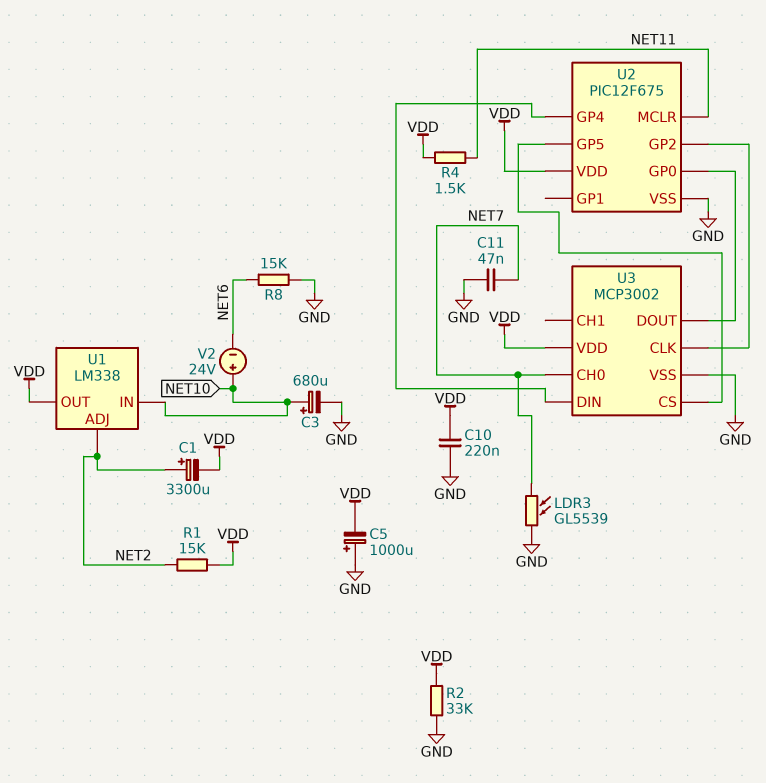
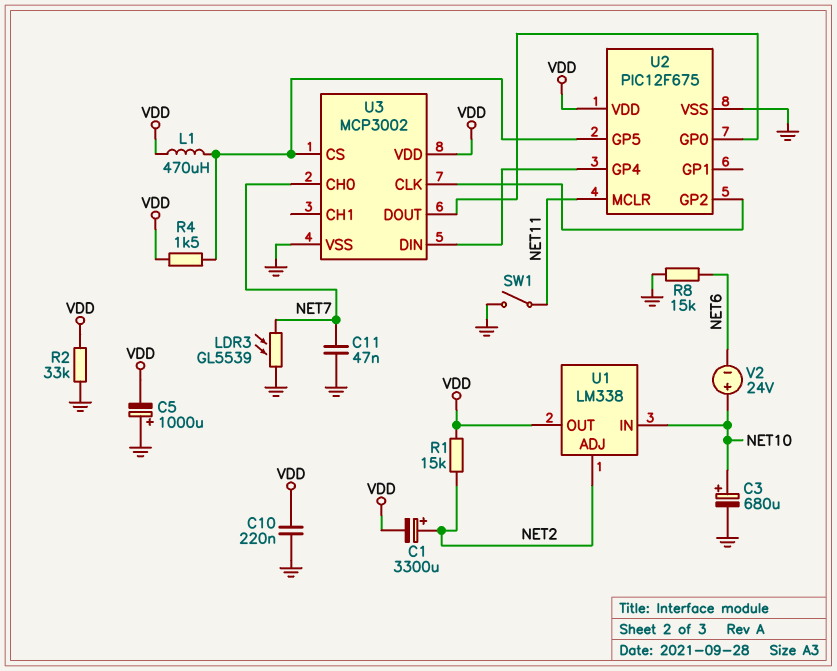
L1: none -> 470uH (U2/GP5, VDD)
R4: 1.5k (NET11, VDD) -> 1.5k (U2/GP5, VDD)
SW1: none -> switch (GND, NET11)

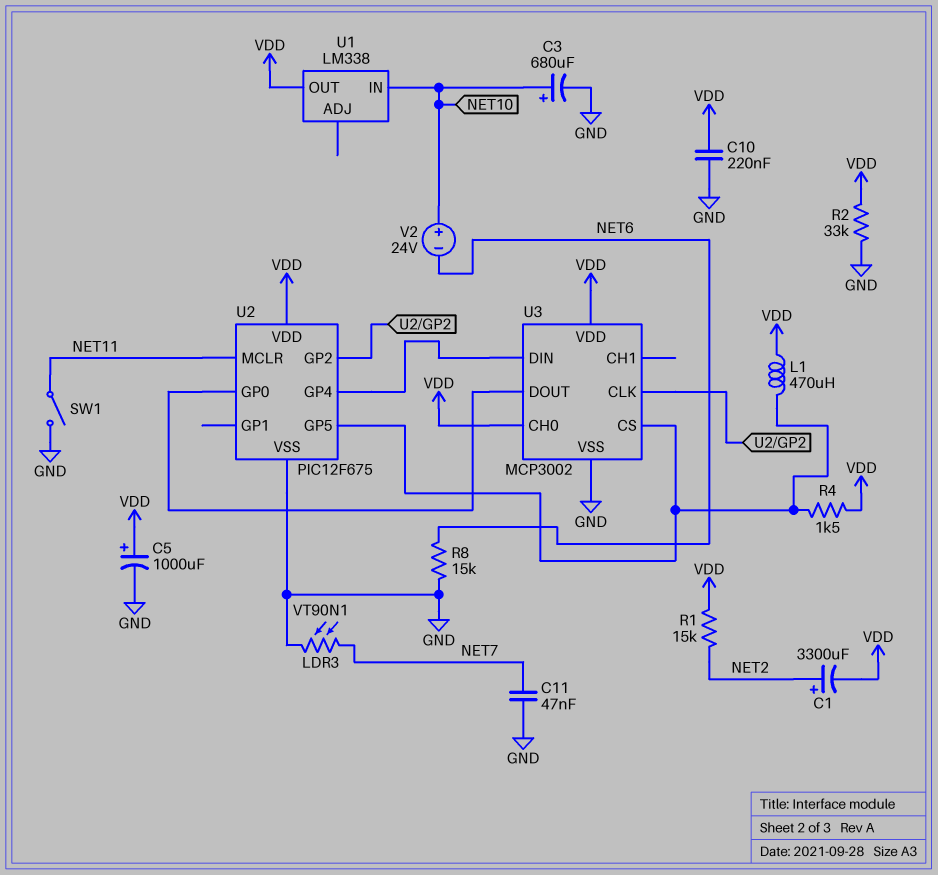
C5: 1000uF (plus GND, minus VDD) -> 1000uF (plus VDD, minus GND)
LDR3: GL5539 (GND, NET7) -> VT90N1 (GND, NET7)
U1 pin ADJ: NET2 -> none
U3 pin CH0: NET7 -> VDD

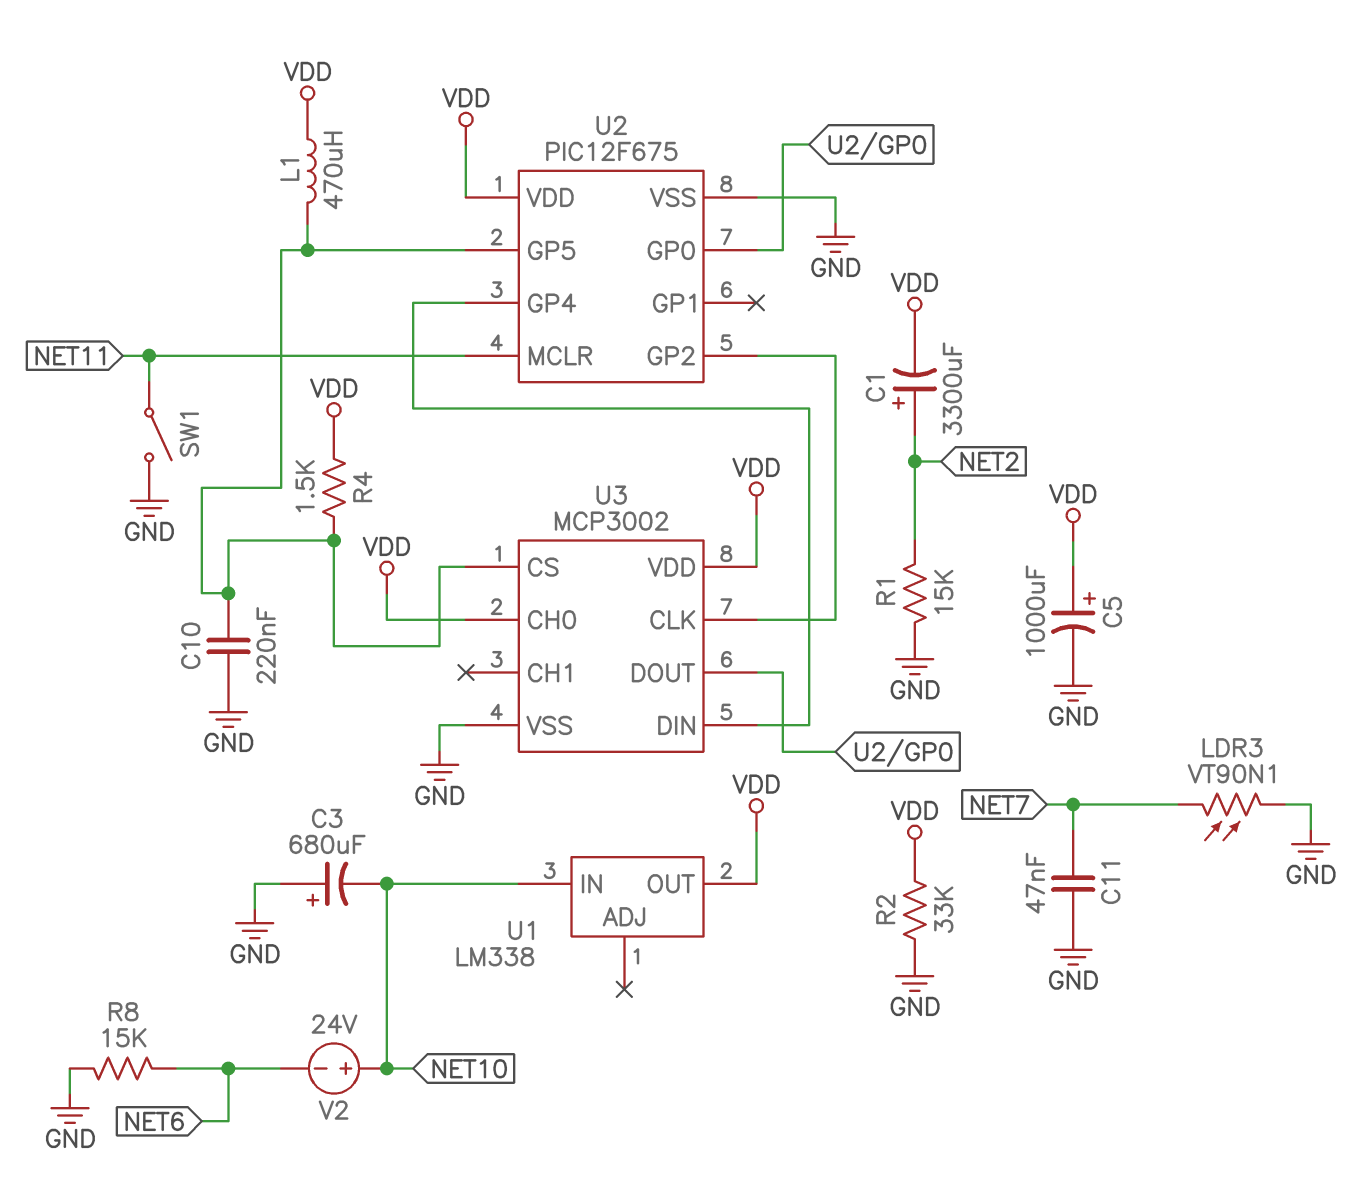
C3: 680uF (plus NET10, minus GND) -> 680uF (plus GND, minus NET10)
C10: 220nF (GND, VDD) -> 220nF (GND, U2/GP5)
R1: 15k (NET2, VDD) -> 15k (GND, NET2)

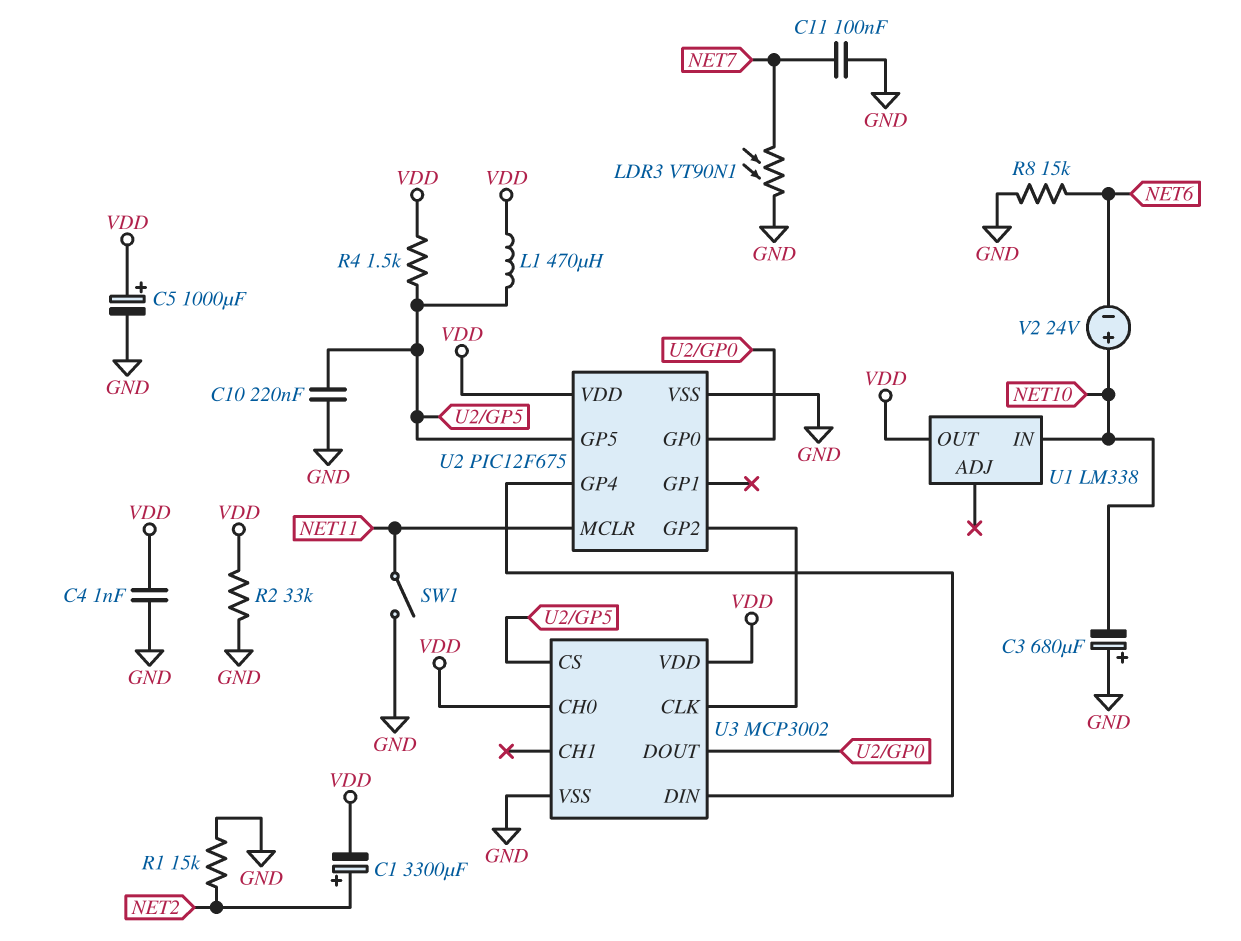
C4: none -> 1nF (GND, VDD)
C11: 47nF (GND, NET7) -> 100nF (GND, NET7)

